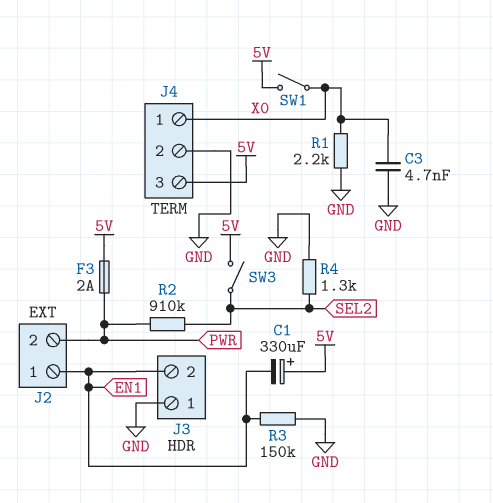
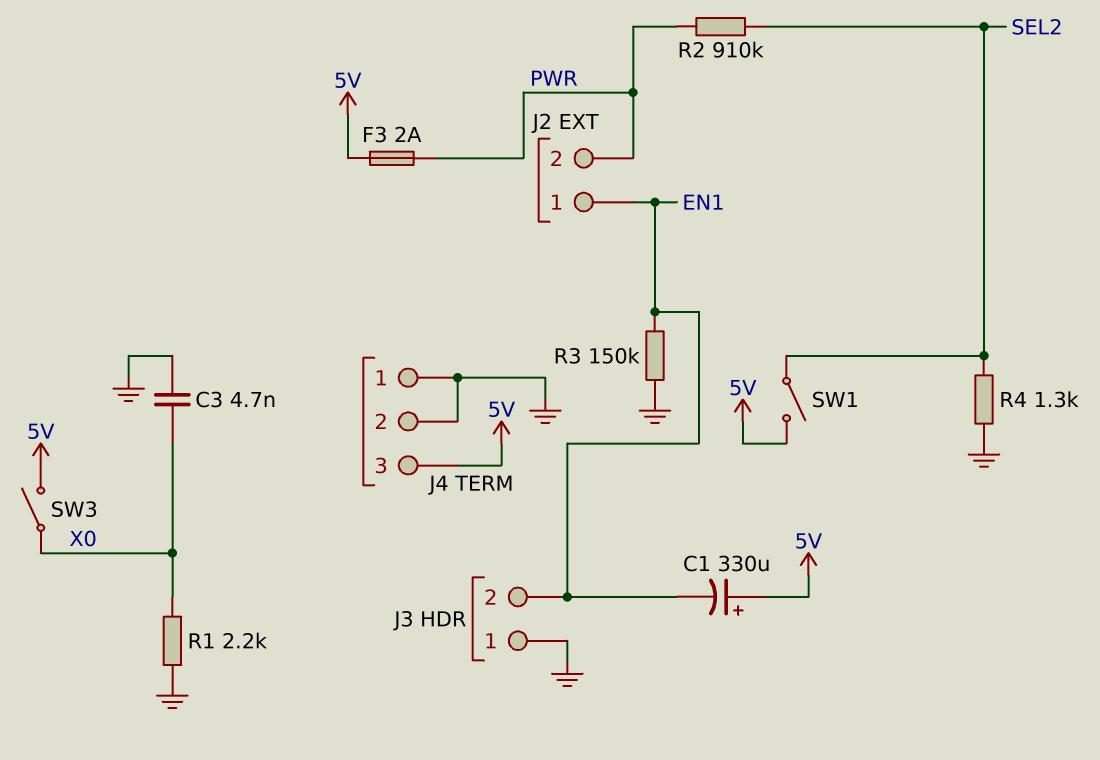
J4 pin 1: X0 -> GND
SW1: switch (5V, X0) -> switch (5V, SEL2)
SW3: switch (5V, SEL2) -> switch (5V, X0)

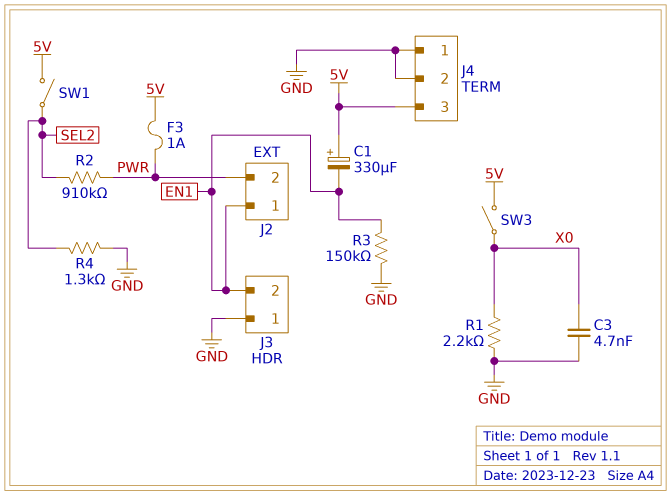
F3: 2A (5V, PWR) -> 1A (5V, PWR)

